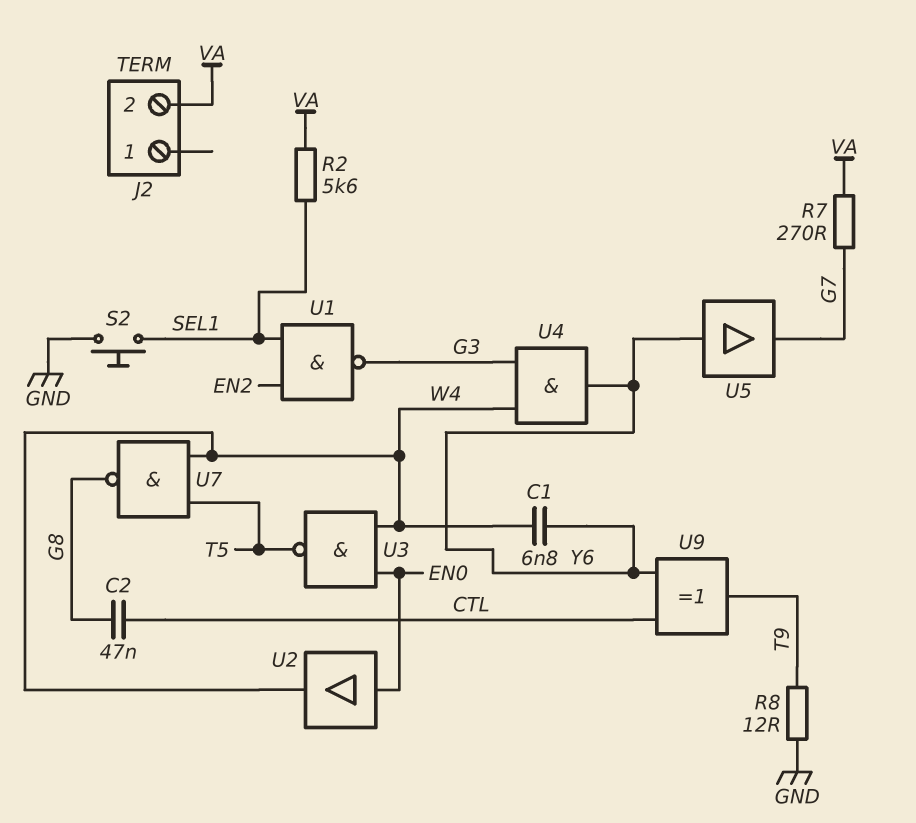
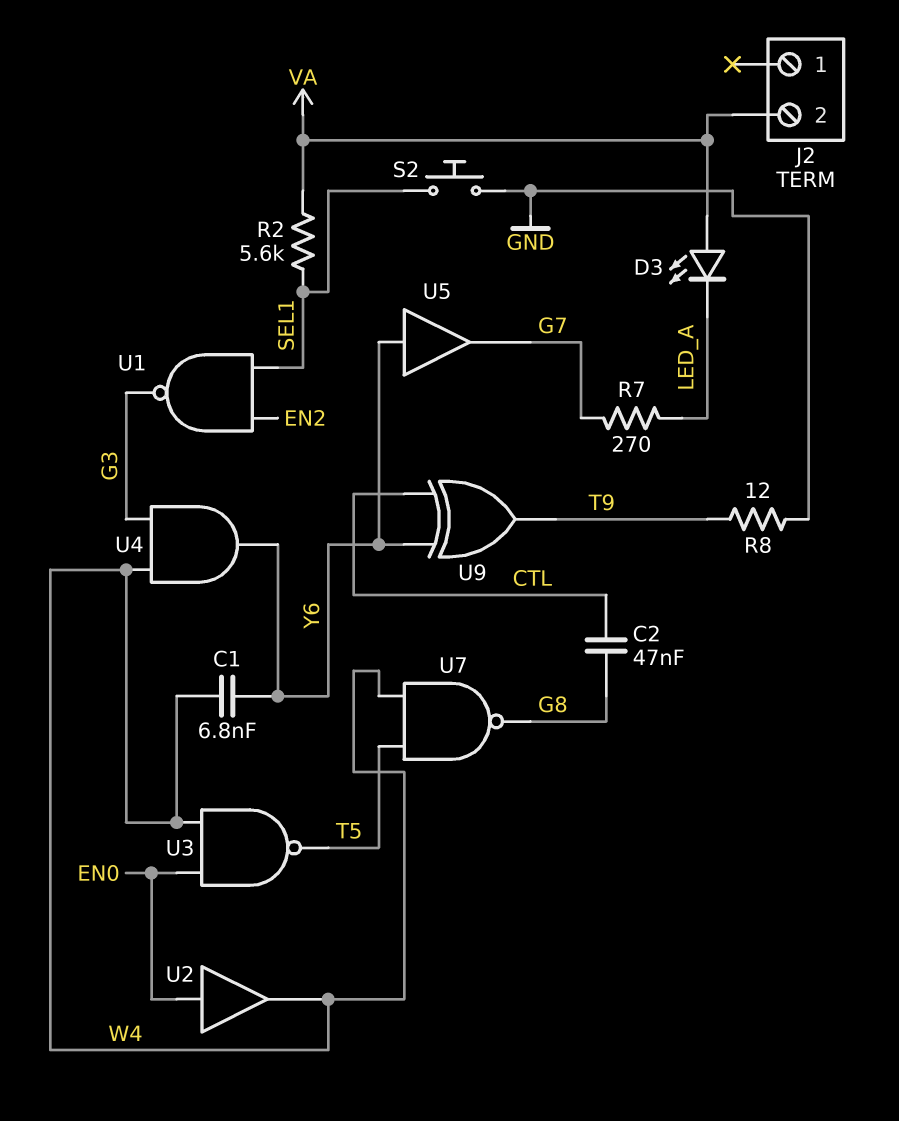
D3: none -> LED (A VA, K LED_A)
R7: 270 (G7, VA) -> 270 (G7, LED_A)

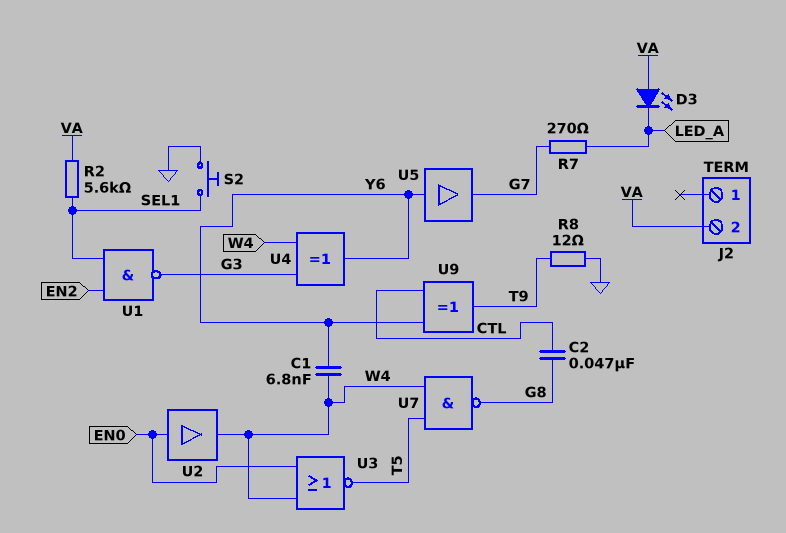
U3: NAND (in EN0, in W4, out T5) -> NOR (in EN0, in W4, out T5)
U4: AND (in G3, in W4, out Y6) -> XOR (in G3, in W4, out Y6)

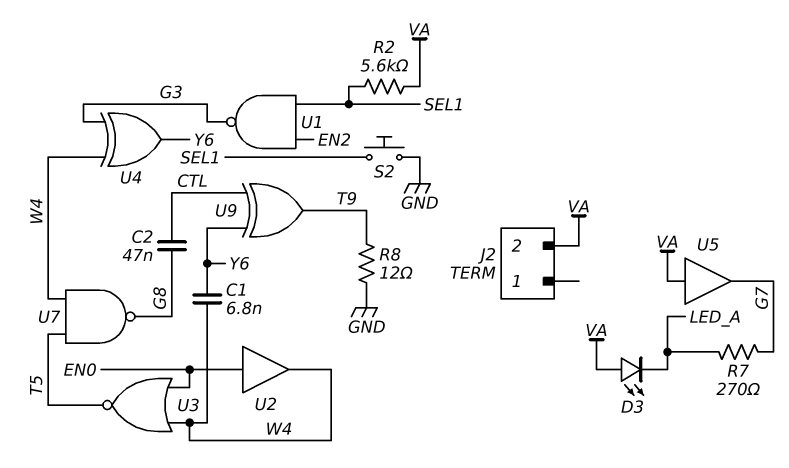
U5: buffer (in Y6, out G7) -> buffer (in VA, out G7)

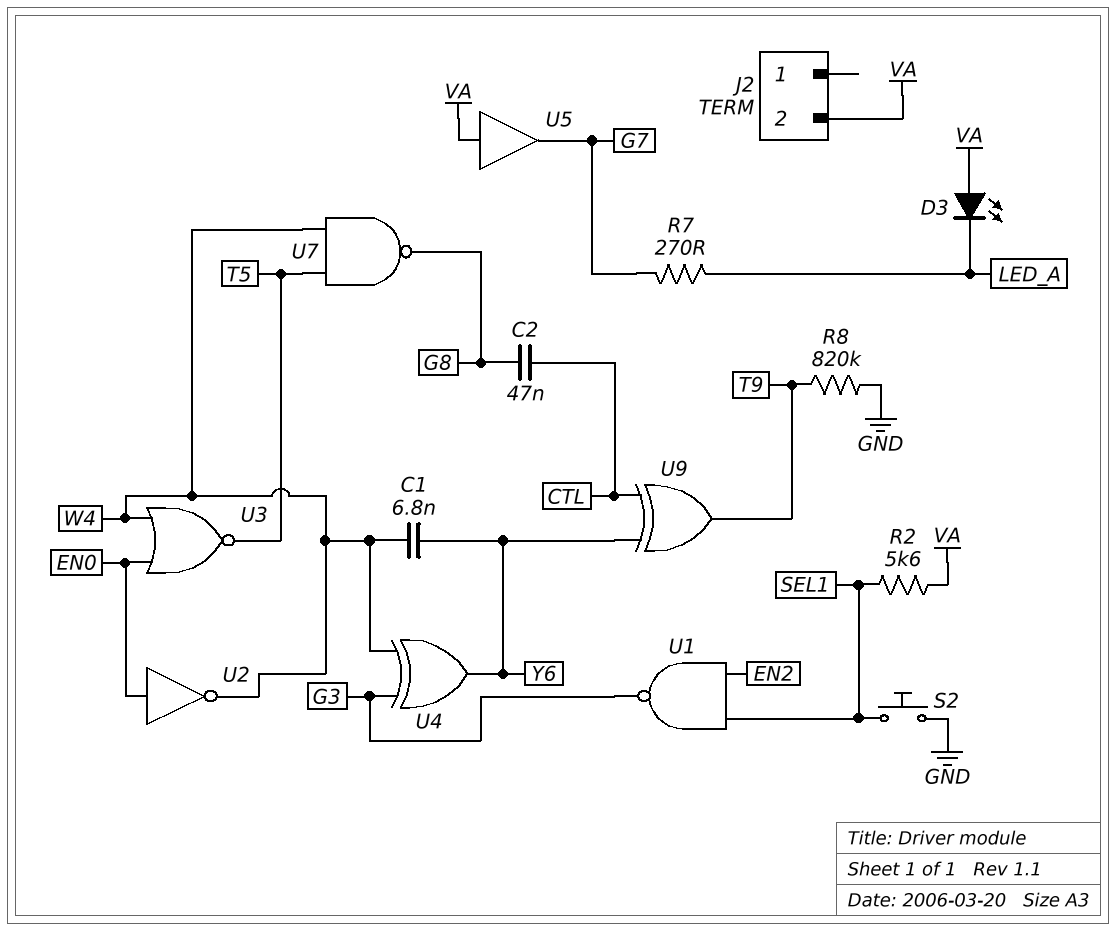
R8: 12 (GND, T9) -> 820k (GND, T9)
U2: buffer (in EN0, out W4) -> NOT (in EN0, out W4)

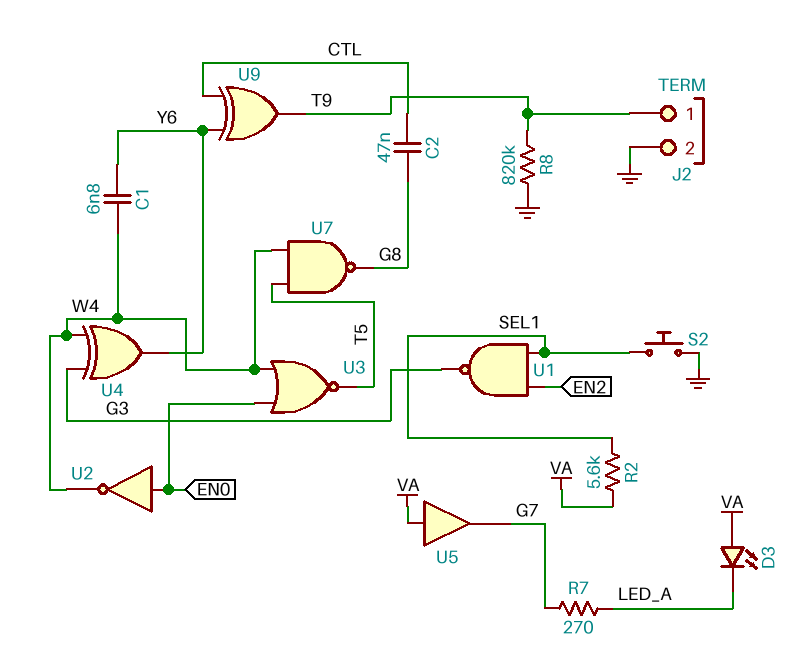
J2 pin 1: none -> T9
J2 pin 2: VA -> GND

